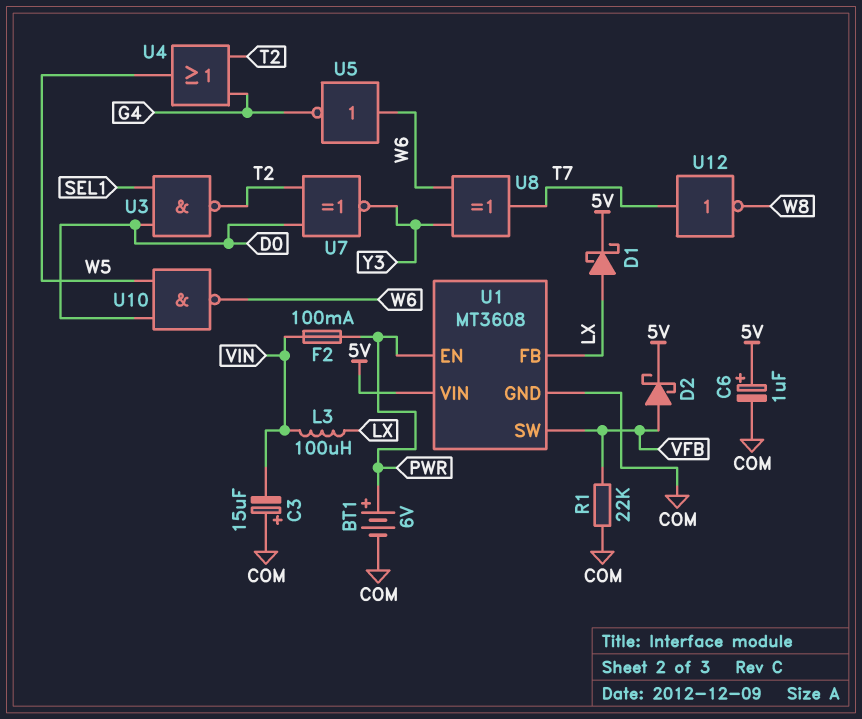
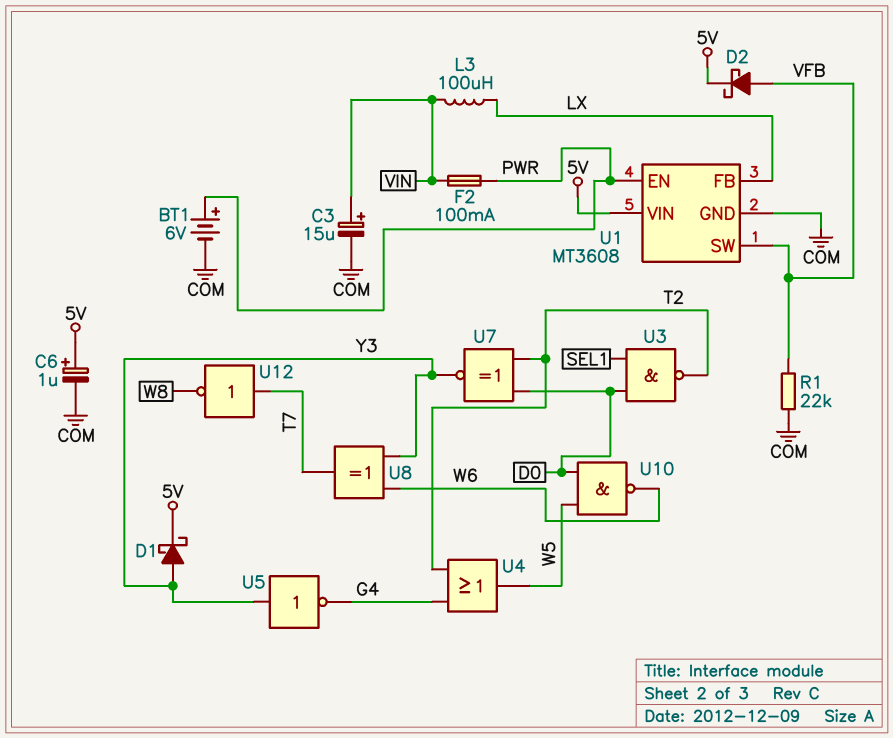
C3: 15uF (plus COM, minus VIN) -> 15uF (plus VIN, minus COM)
D1: schottky (A LX, K 5V) -> schottky (A Y3, K 5V)
U5: NOT (in W6, out G4) -> NOT (in Y3, out G4)

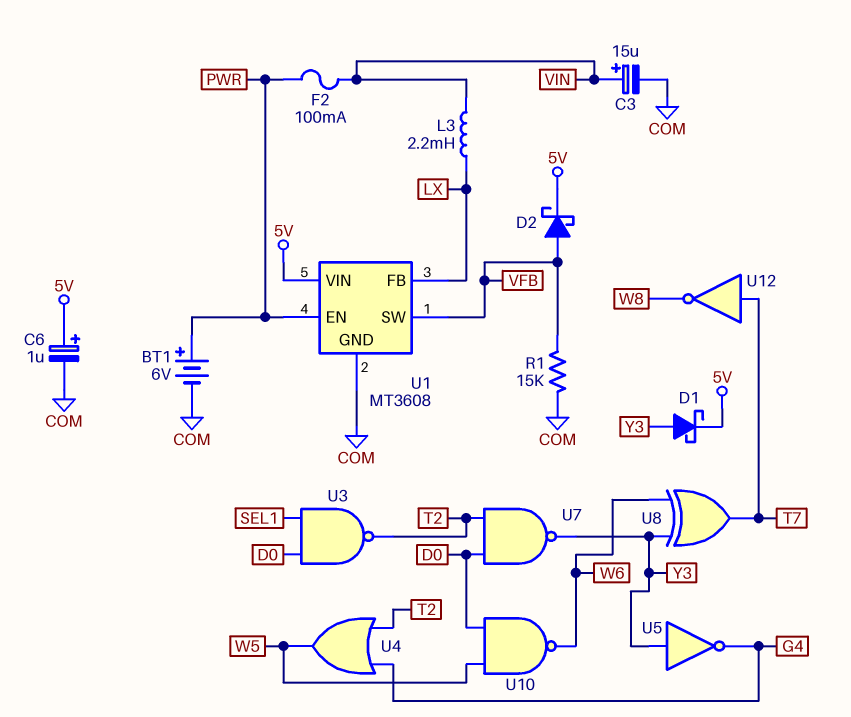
L3: 100uH (LX, VIN) -> 2.2mH (LX, VIN)
R1: 22k (COM, VFB) -> 15k (COM, VFB)
U7: XNOR (in D0, in T2, out Y3) -> NAND (in D0, in T2, out Y3)

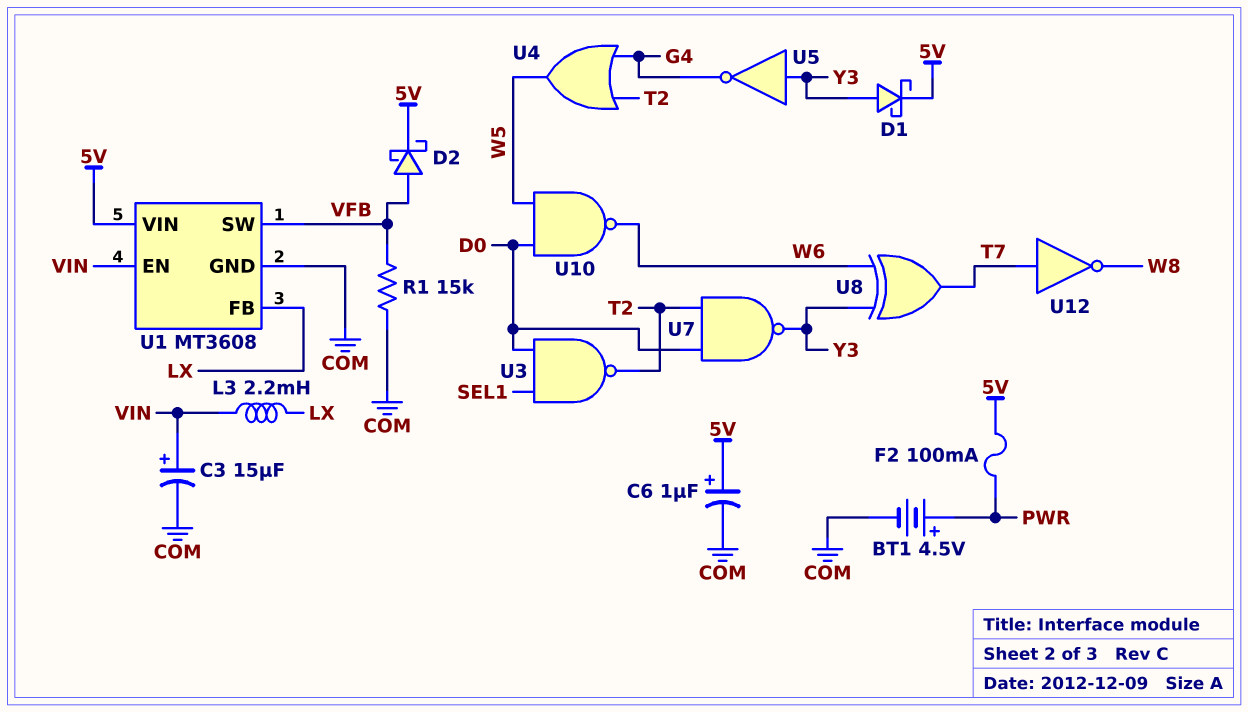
BT1: 6V (plus PWR, minus COM) -> 4.5V (plus PWR, minus COM)
F2: 100mA (PWR, VIN) -> 100mA (5V, PWR)
U1 pin EN: PWR -> VIN

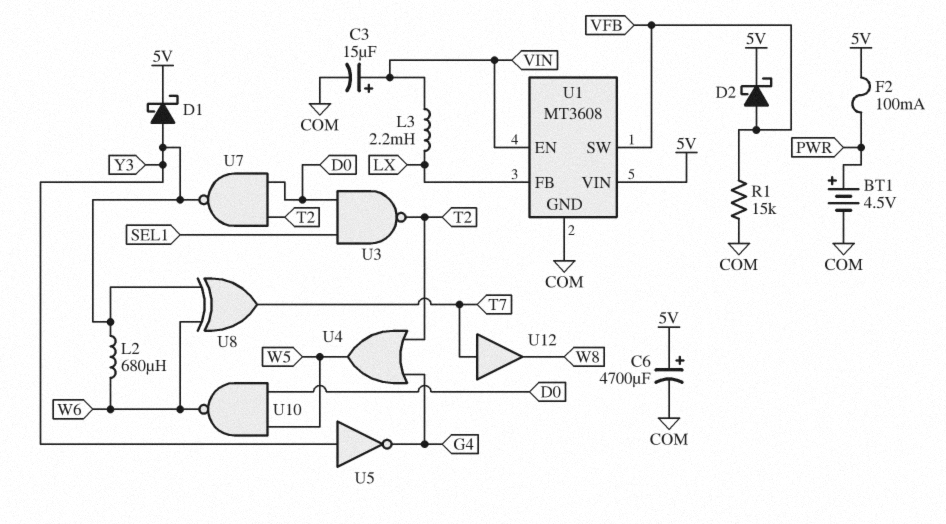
C6: 1uF (plus 5V, minus COM) -> 4700uF (plus 5V, minus COM)
L2: none -> 680uH (W6, Y3)
U12: NOT (in T7, out W8) -> buffer (in T7, out W8)

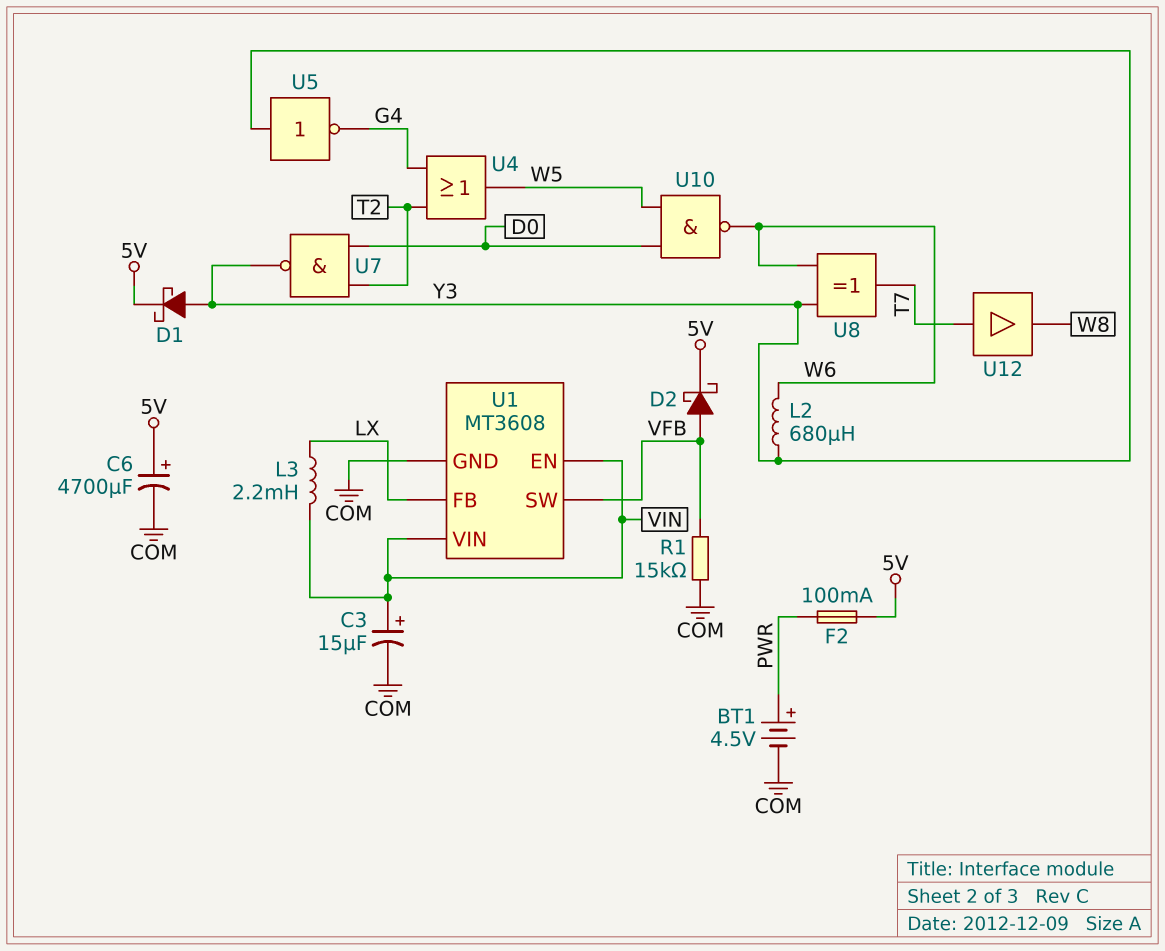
U1 pin VIN: 5V -> VIN
U3: NAND (in D0, in SEL1, out T2) -> none

